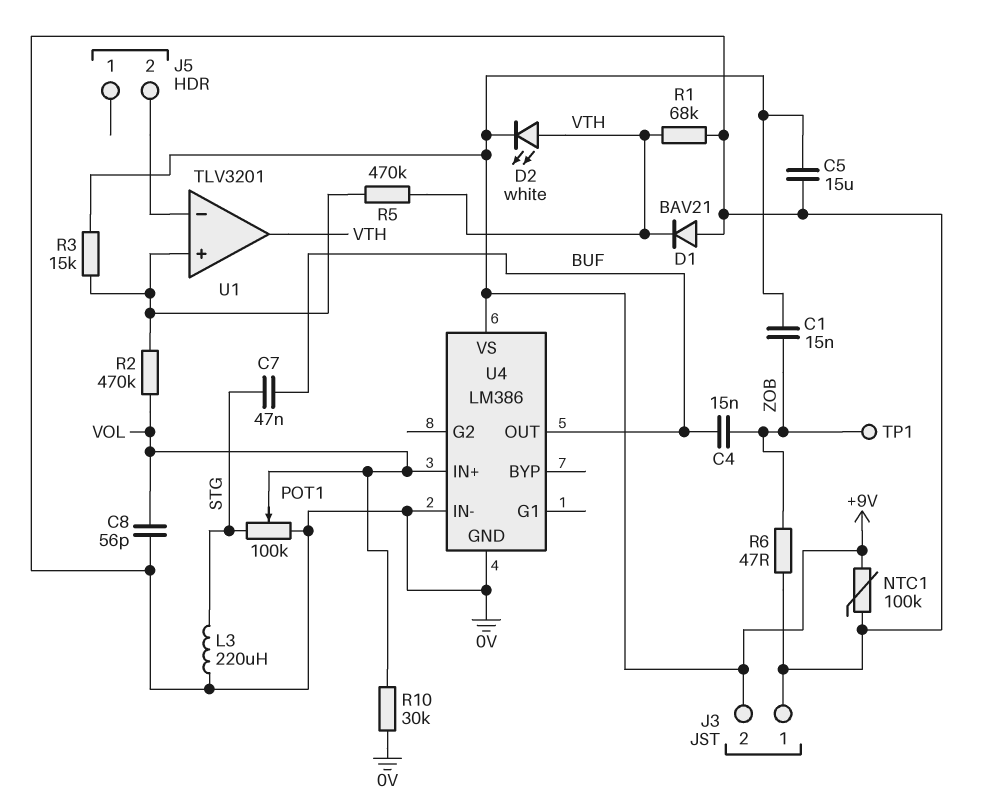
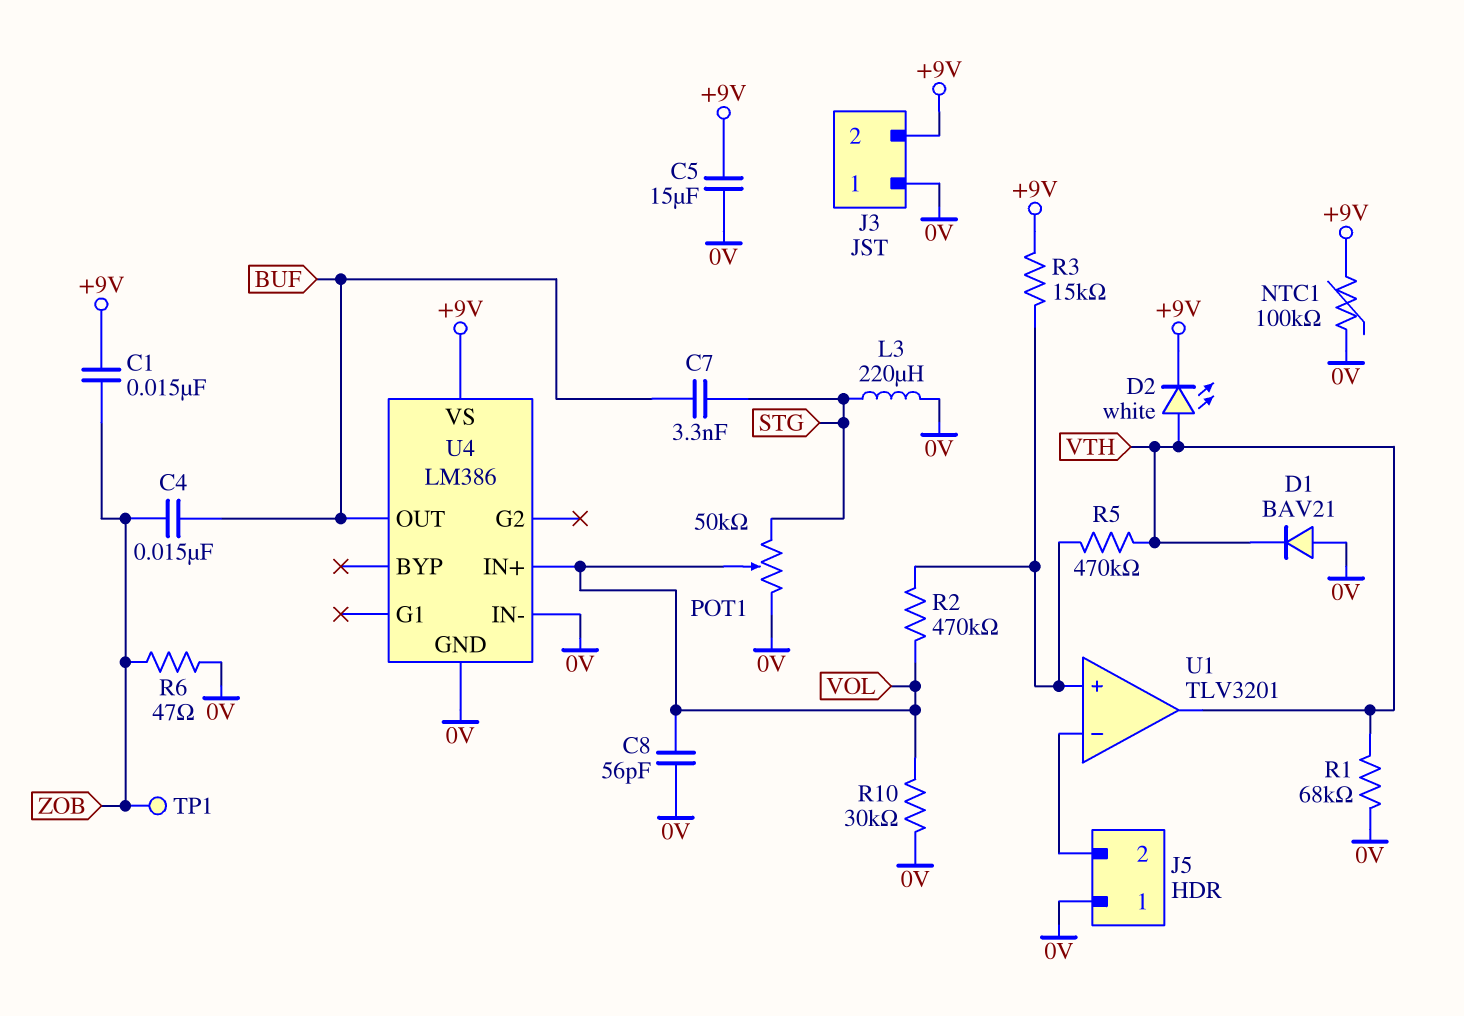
C7: 47nF (BUF, STG) -> 3.3nF (BUF, STG)
J5 pin 1: none -> 0V
POT1: 100k (0V, STG, wiper VOL) -> 50k (0V, STG, wiper VOL)

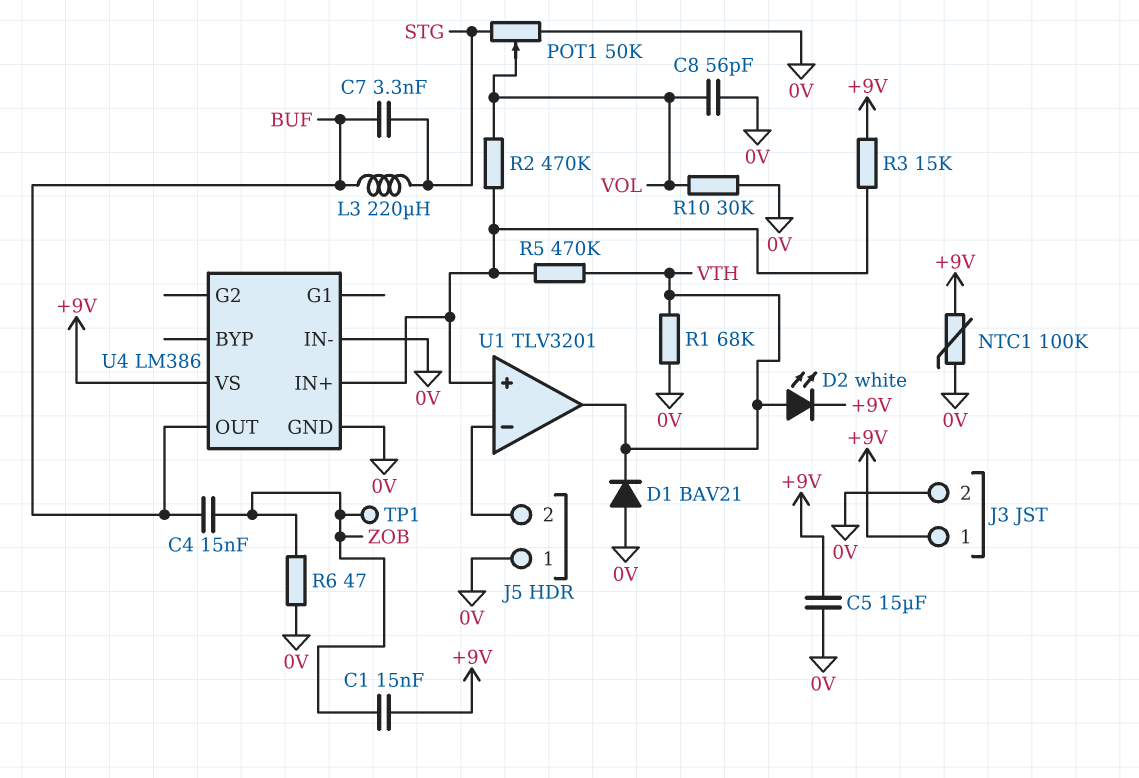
J3 pin 1: 0V -> +9V
J3 pin 2: +9V -> 0V
L3: 220uH (0V, STG) -> 220uH (BUF, STG)
U4 pin IN+: VOL -> U1/in+

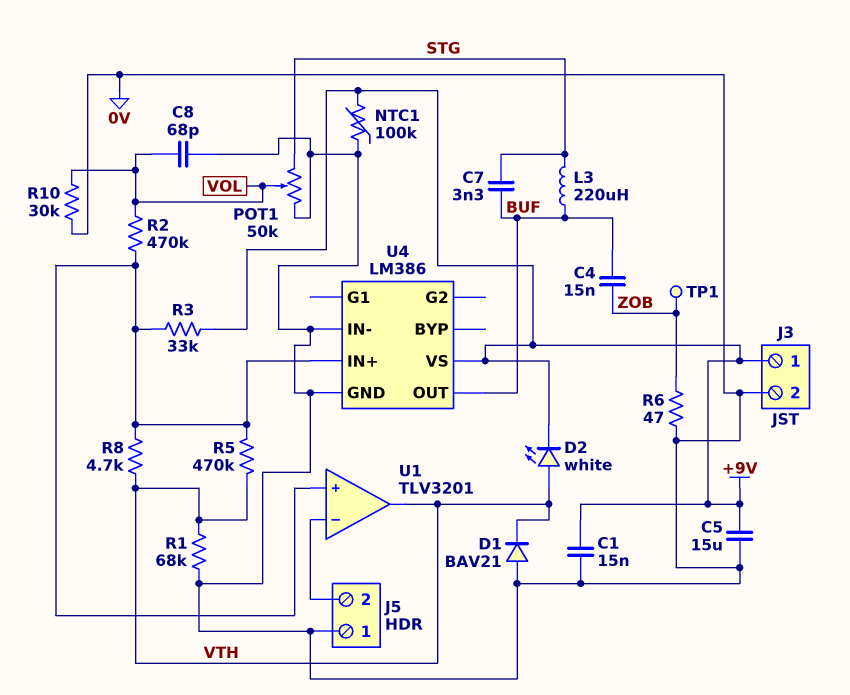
C1: 15nF (+9V, ZOB) -> 15nF (+9V, 0V)
C8: 56pF (0V, VOL) -> 68pF (0V, VOL)
R3: 15k (+9V, U1/in+) -> 33k (+9V, U1/in+)
R8: none -> 4.7k (U1/in+, VTH)

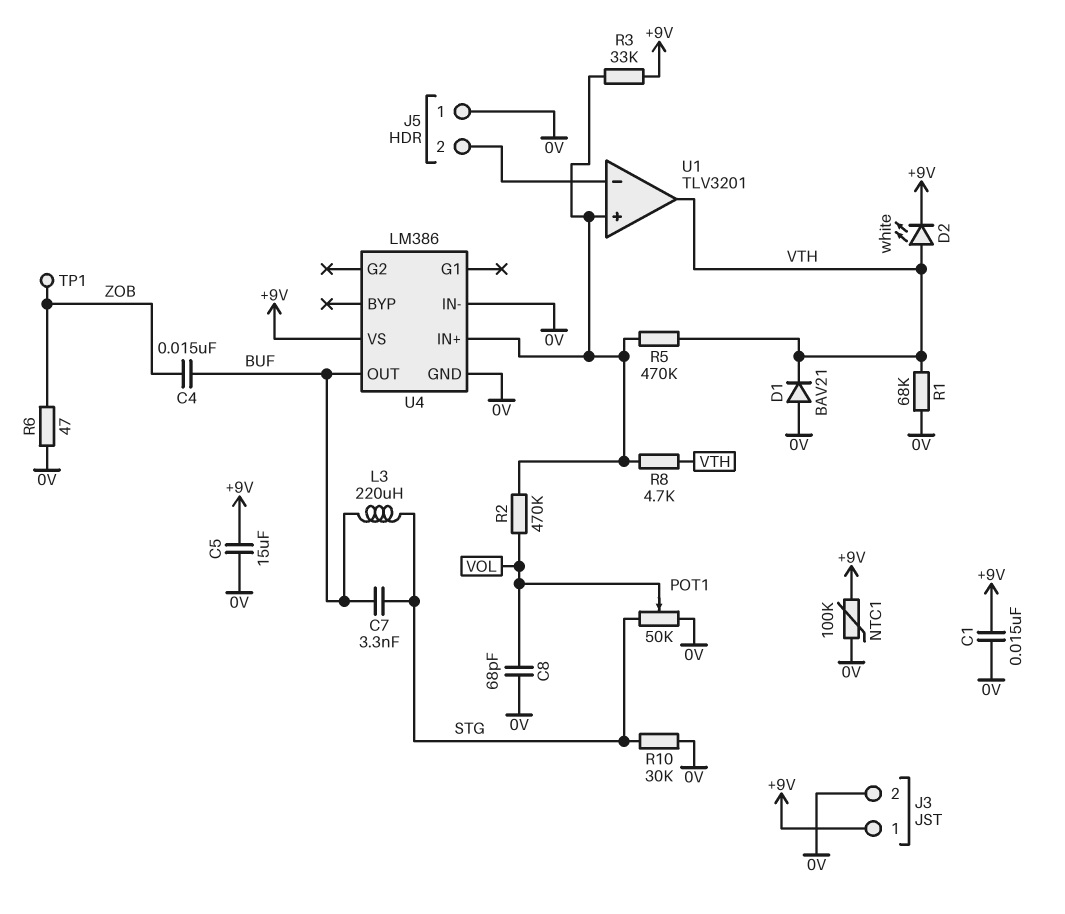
R10: 30k (0V, VOL) -> 30k (0V, STG)

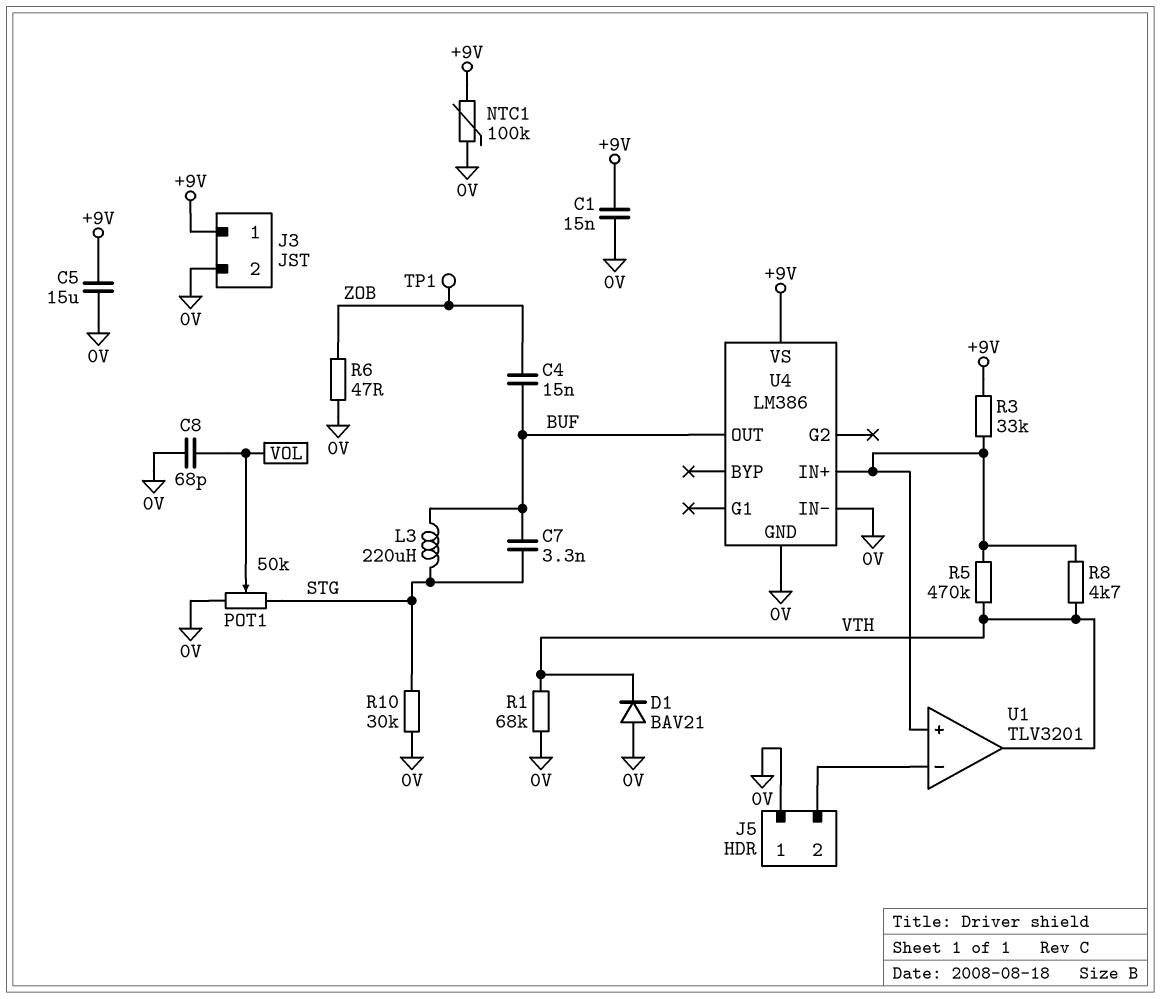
D2: LED white (A VTH, K +9V) -> none
R2: 470k (U1/in+, VOL) -> none

